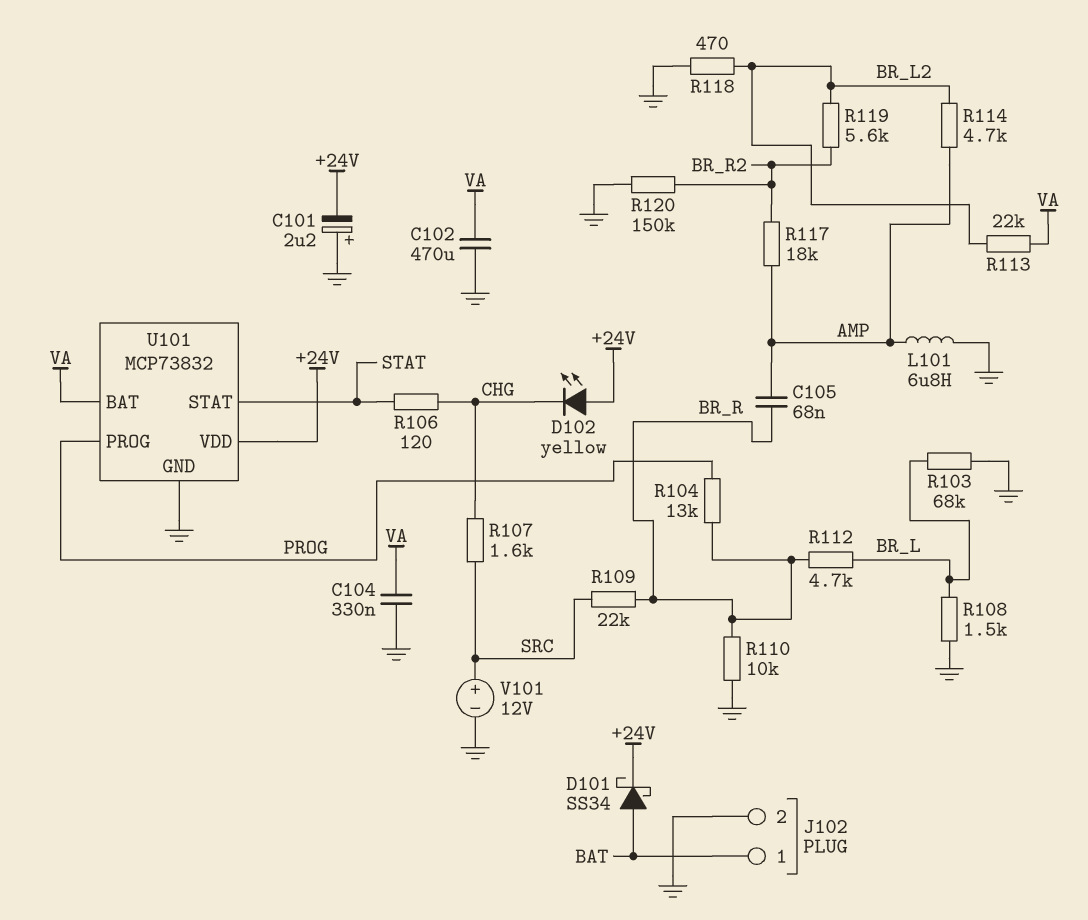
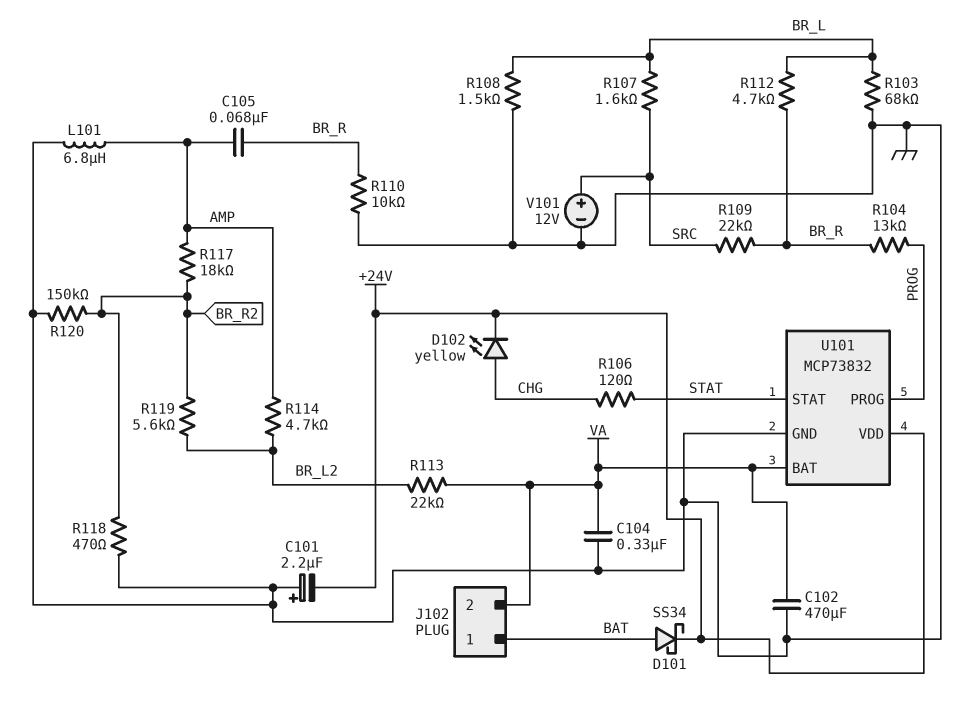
D102: LED yellow (A +24V, K CHG) -> LED yellow (A CHG, K +24V)
J102 pin 2: GND -> VA
R107: 1.6k (CHG, SRC) -> 1.6k (BR_L, SRC)
R118: 470 (BR_L2, GND) -> 470 (BR_R2, GND)

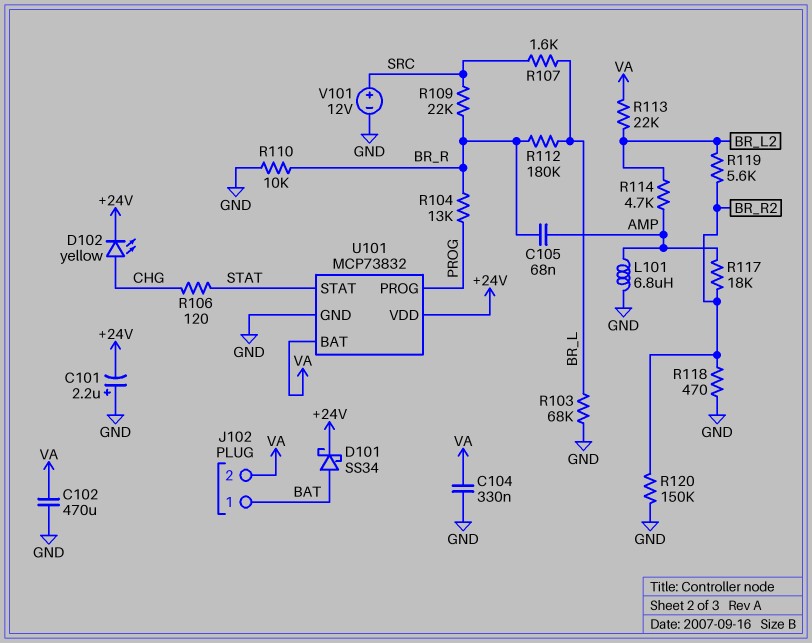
R108: 1.5k (BR_L, GND) -> none
R112: 4.7k (BR_L, BR_R) -> 180k (BR_L, BR_R)

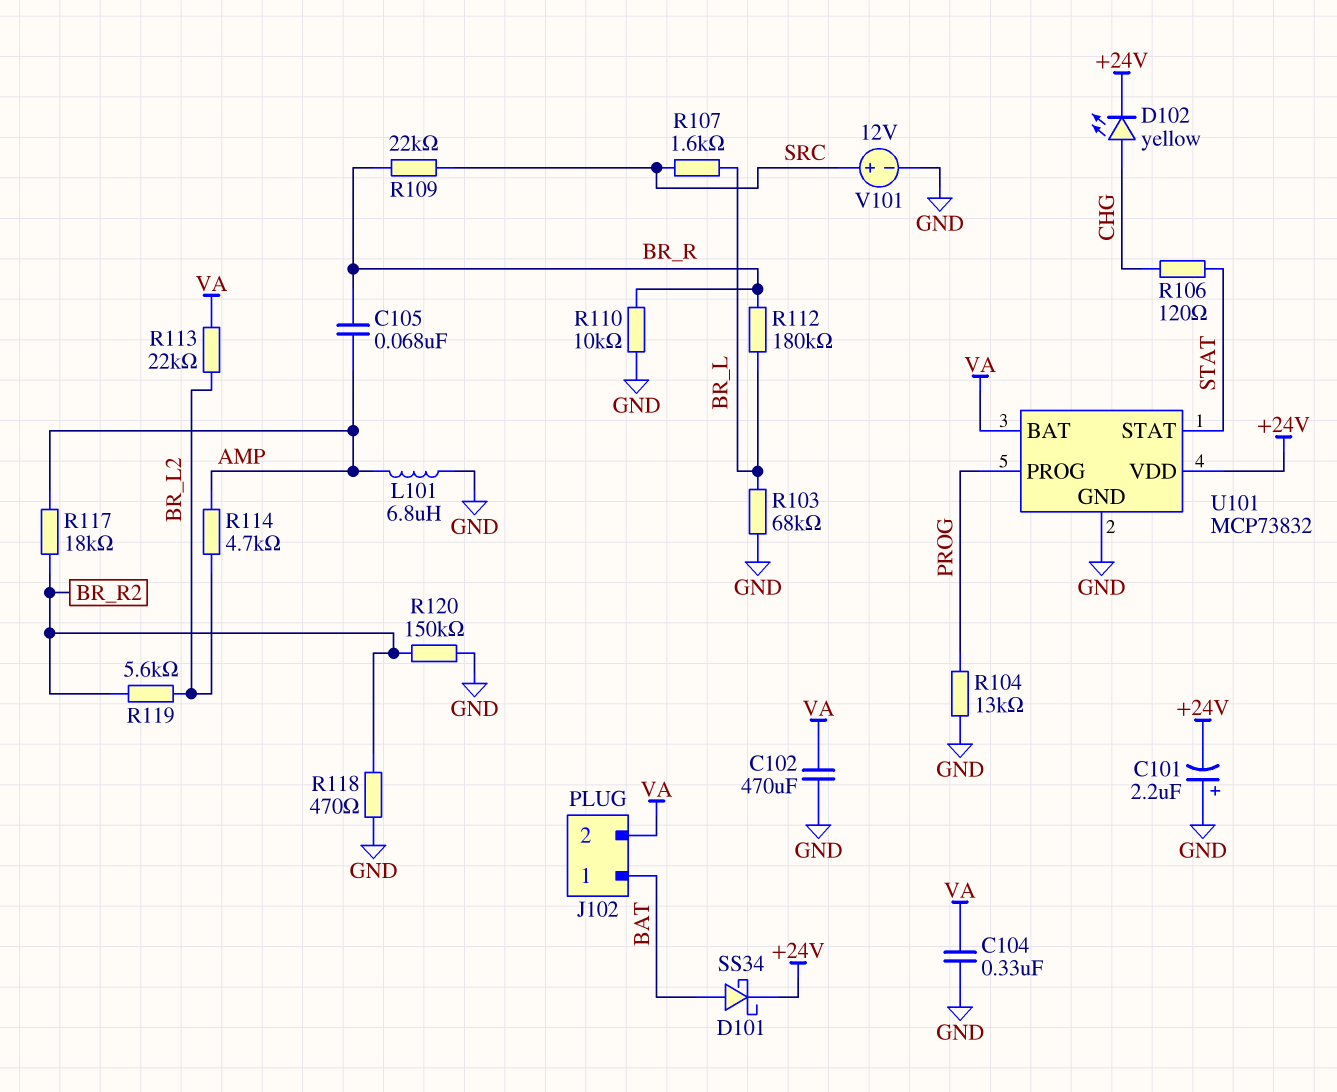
R104: 13k (BR_R, PROG) -> 13k (GND, PROG)

